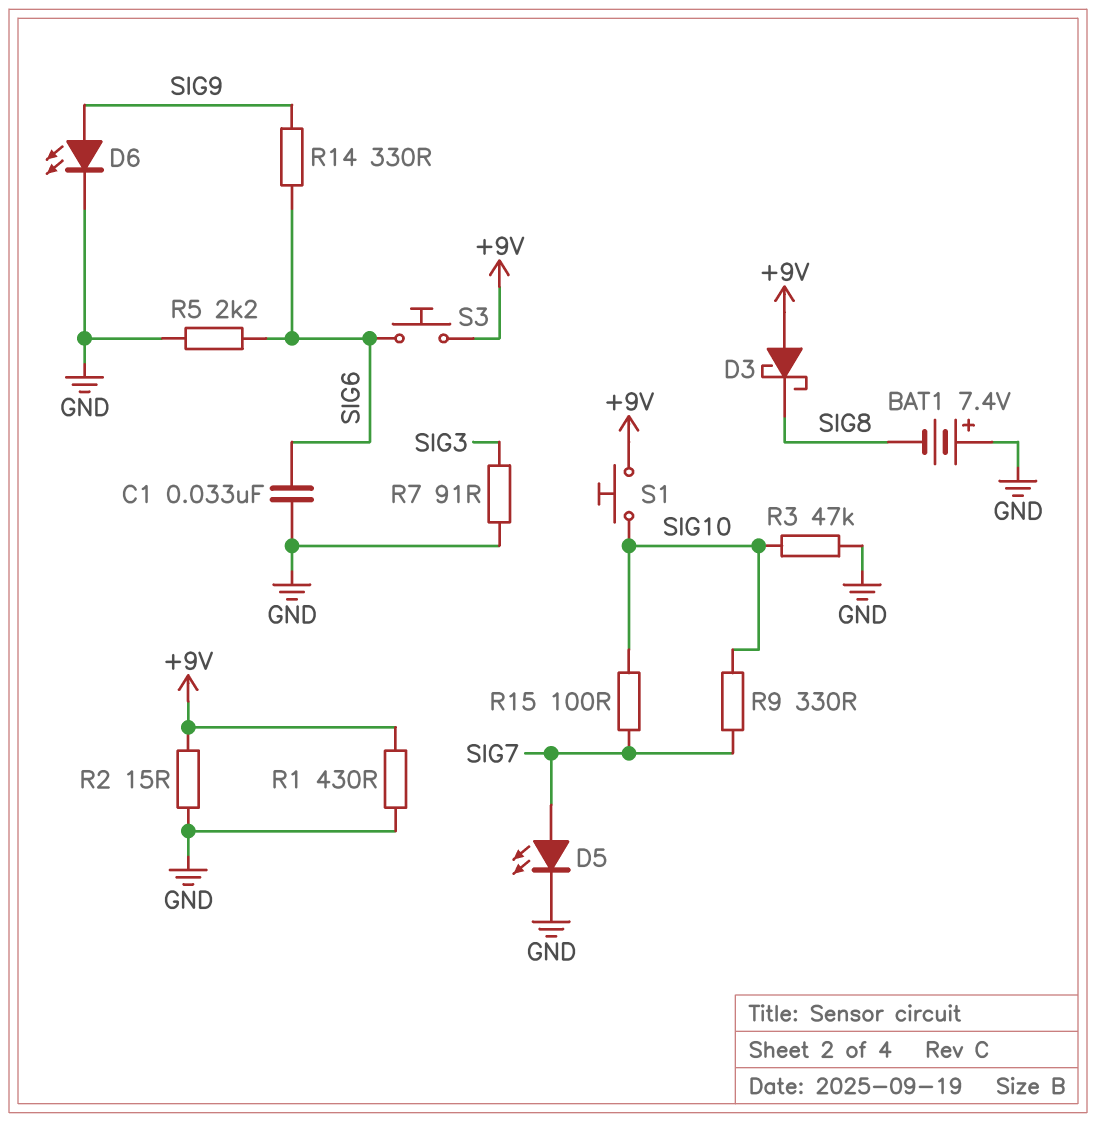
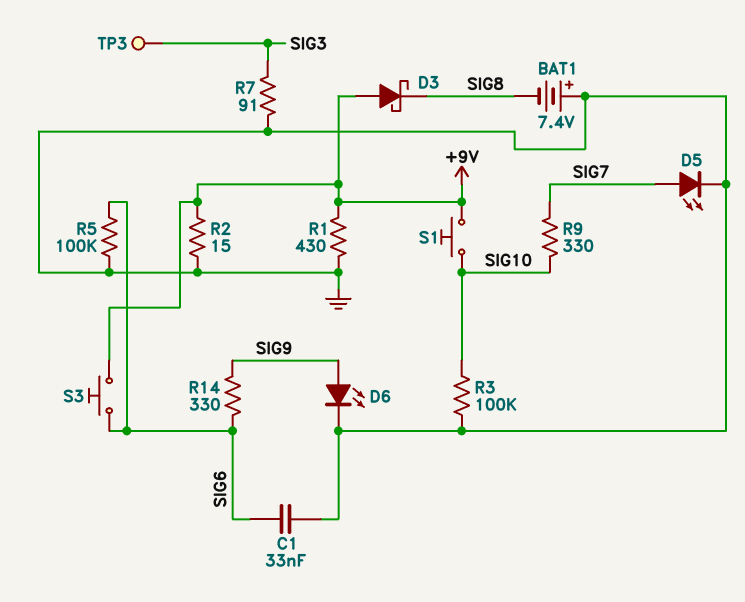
R3: 47k (GND, SIG10) -> 100k (GND, SIG10)
R5: 2.2k (GND, SIG6) -> 100k (GND, SIG6)
R15: 100 (SIG7, SIG10) -> none
TP3: none -> test point (SIG3)

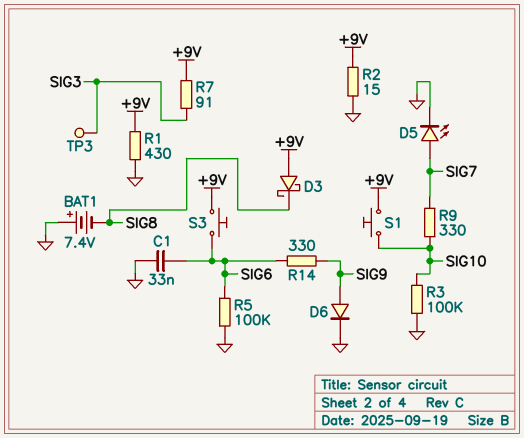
D6: LED (A SIG9, K GND) -> diode (A SIG9, K GND)
R7: 91 (GND, SIG3) -> 91 (+9V, SIG3)

